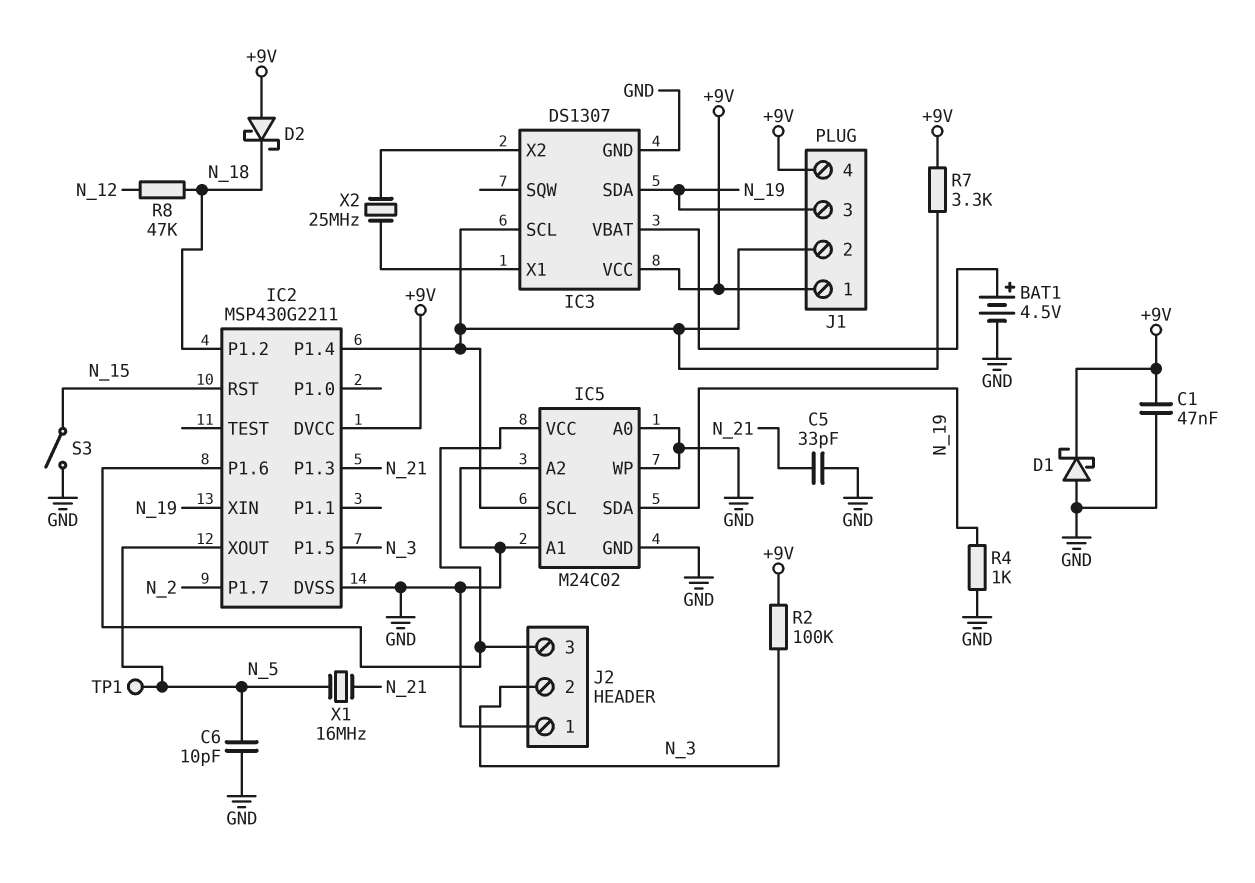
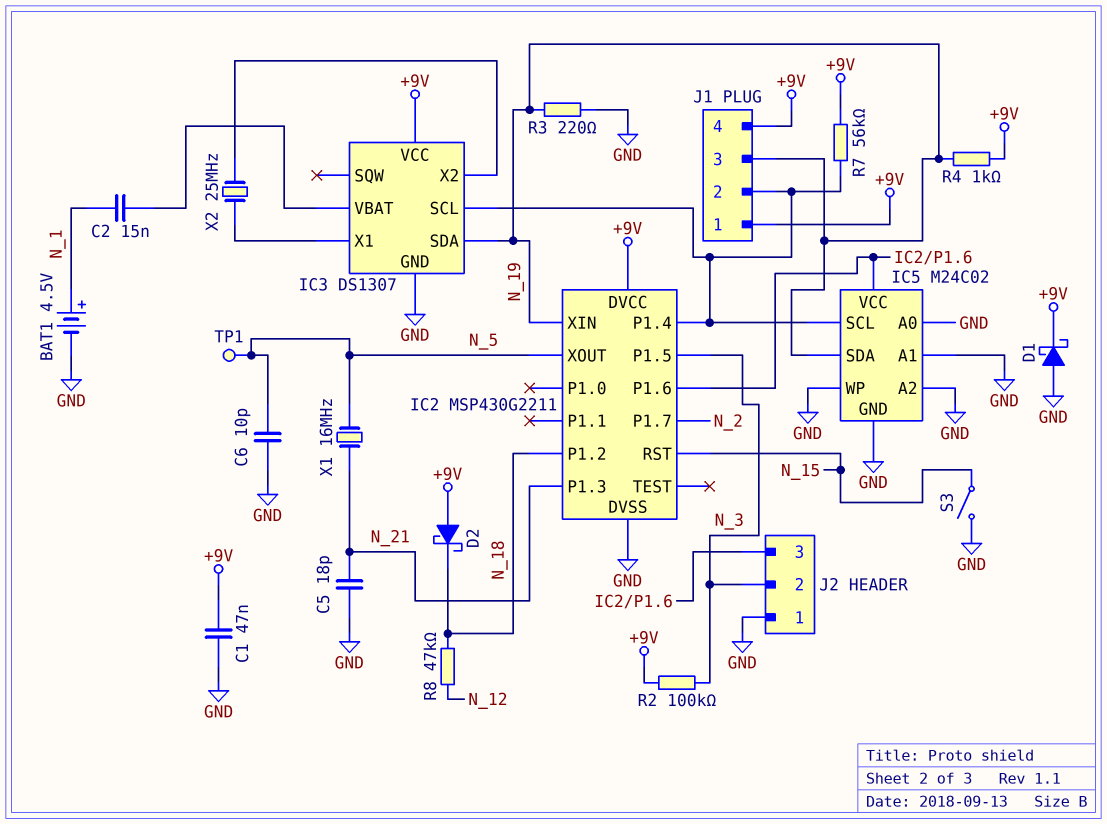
BAT1: 4.5V (plus IC3/VBAT, minus GND) -> 4.5V (plus N_1, minus GND)
C2: none -> 15nF (IC3/VBAT, N_1)
C5: 33pF (GND, N_21) -> 18pF (GND, N_21)
R3: none -> 220 (GND, N_19)
R4: 1k (GND, N_19) -> 1k (+9V, N_19)
R7: 3.3k (+9V, IC2/P1.4) -> 56k (+9V, IC2/P1.4)

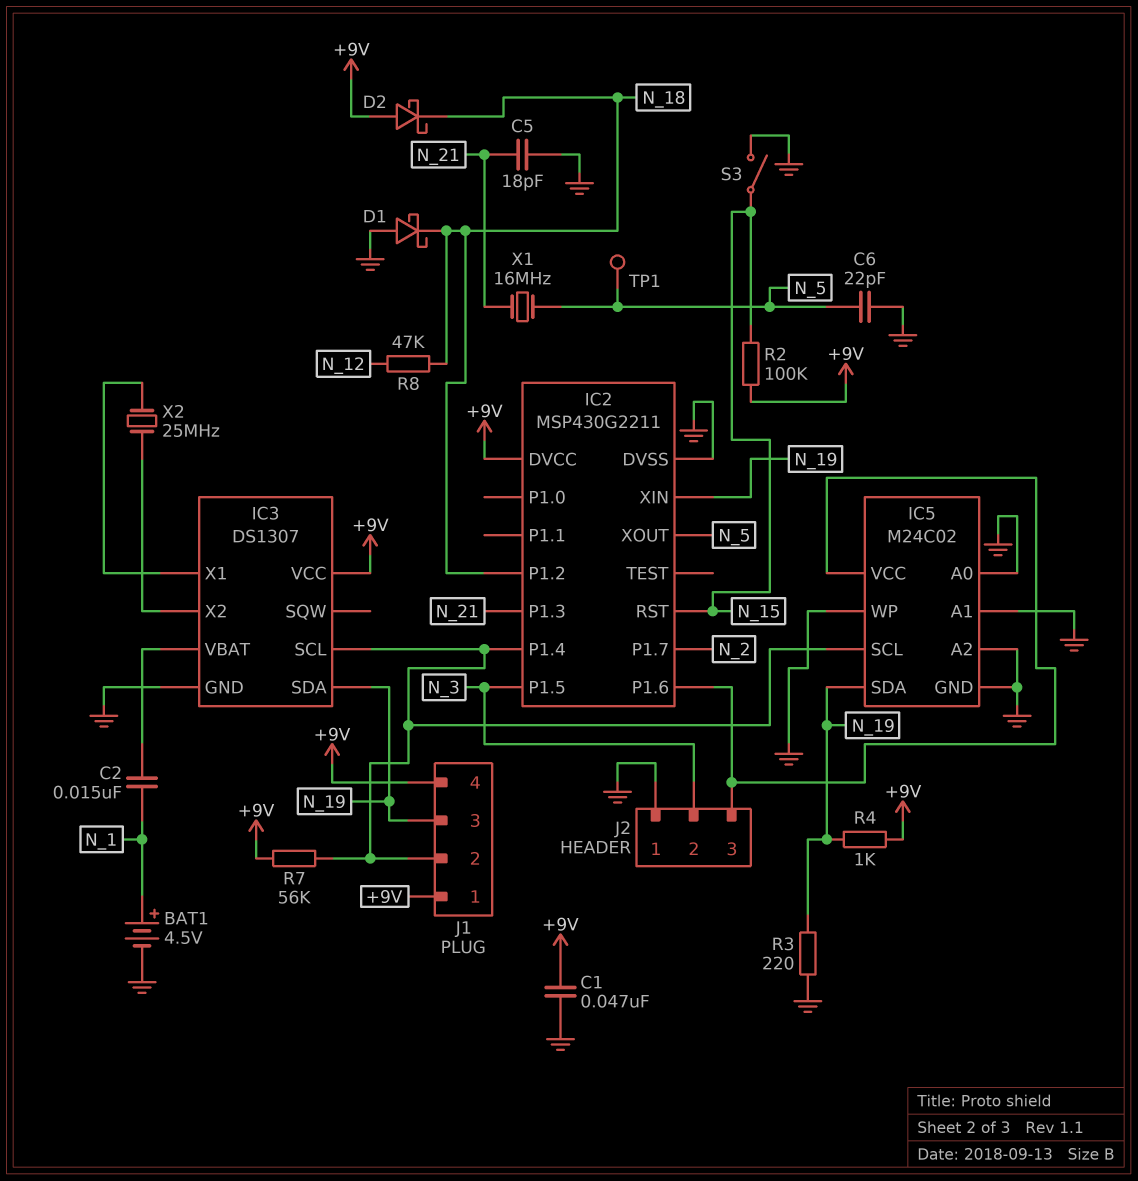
C6: 10pF (GND, N_5) -> 22pF (GND, N_5)
D1: schottky (A GND, K +9V) -> schottky (A GND, K N_18)
R2: 100k (+9V, N_3) -> 100k (+9V, N_15)

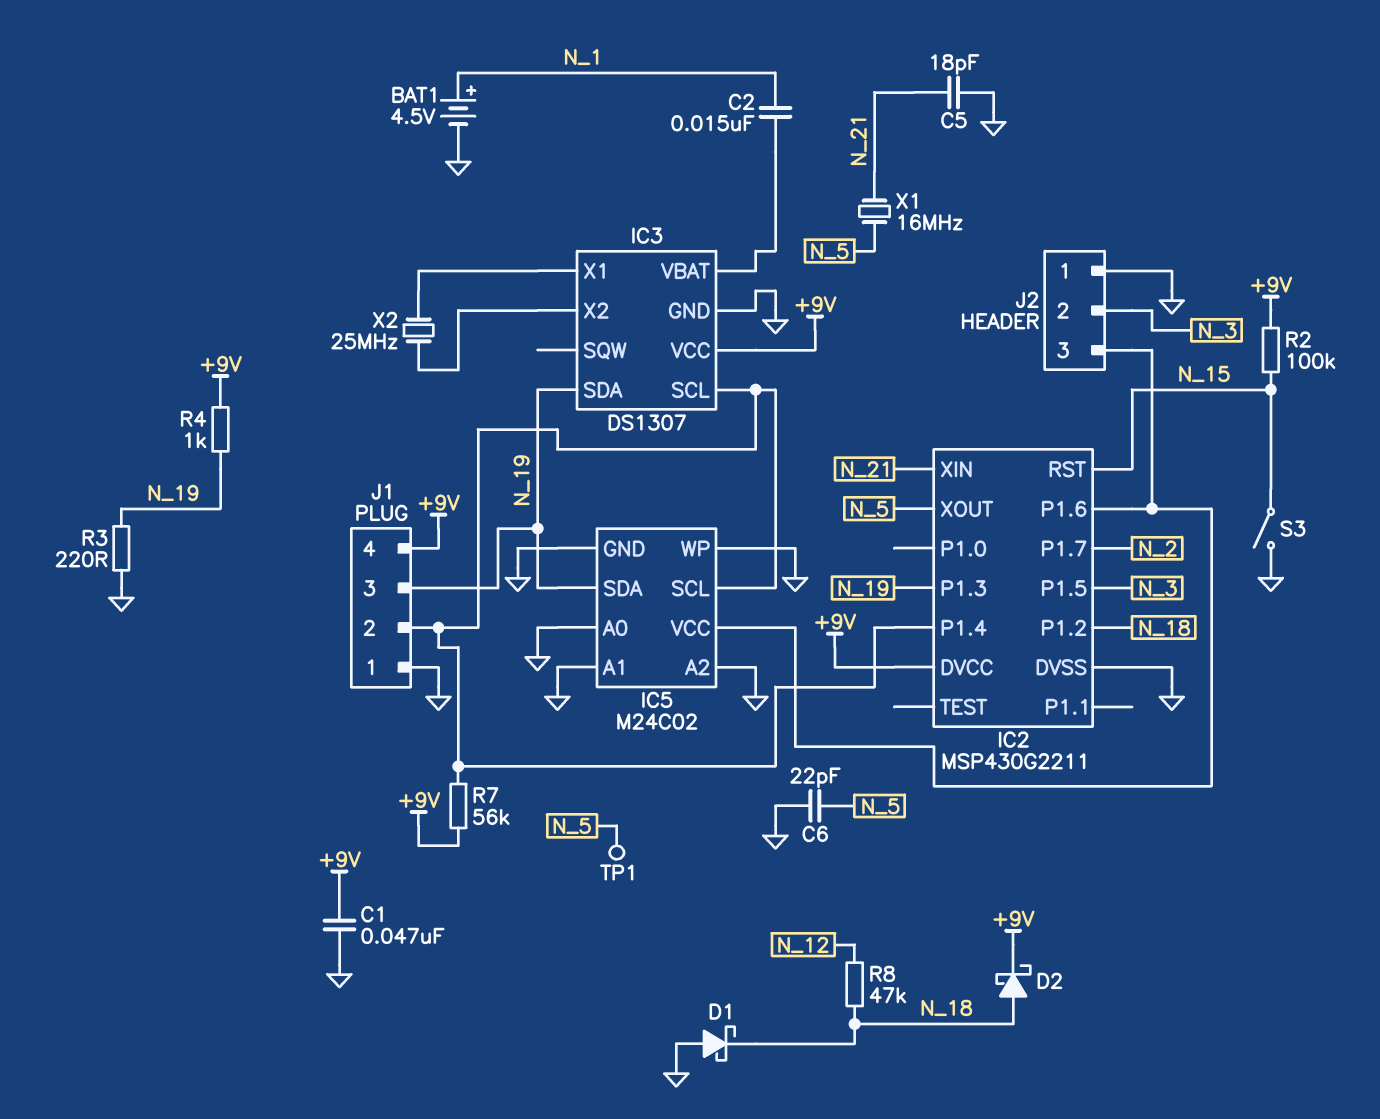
D2: schottky (A +9V, K N_18) -> schottky (A N_18, K +9V)
IC2 pin P1.3: N_21 -> N_19
IC2 pin XIN: N_19 -> N_21
J1 pin 1: +9V -> GND

